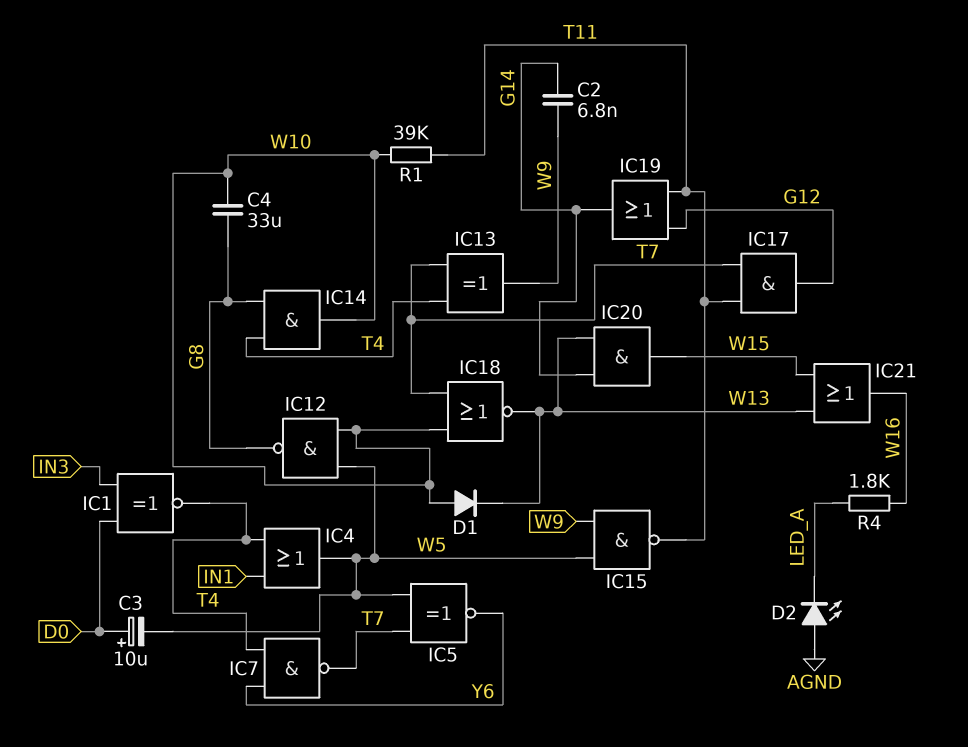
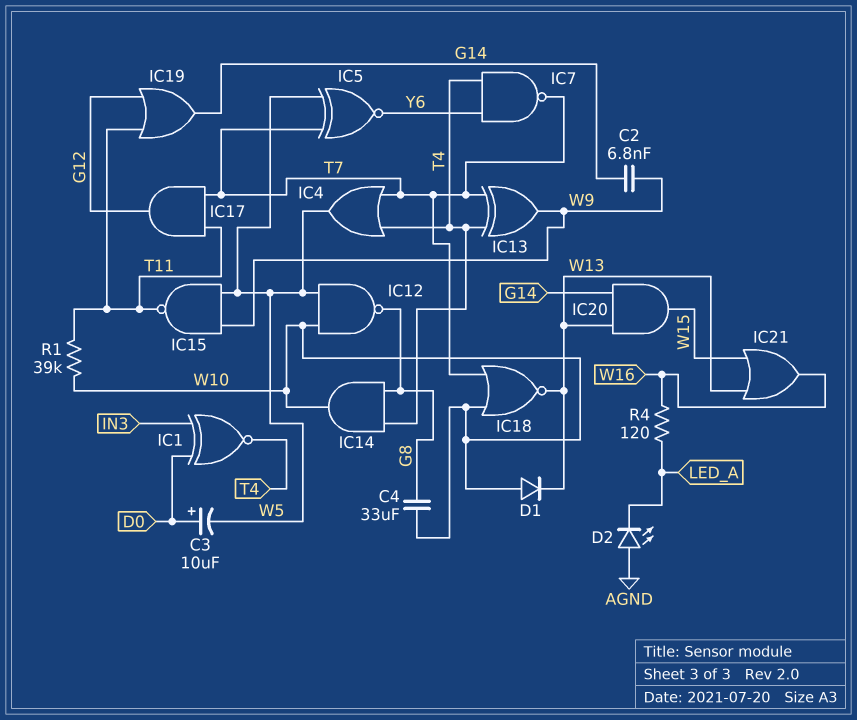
IC4: OR (in IN1, in T4, out W5) -> OR (in T4, in T7, out W5)
R4: 1.8k (LED_A, W16) -> 120 (LED_A, W16)

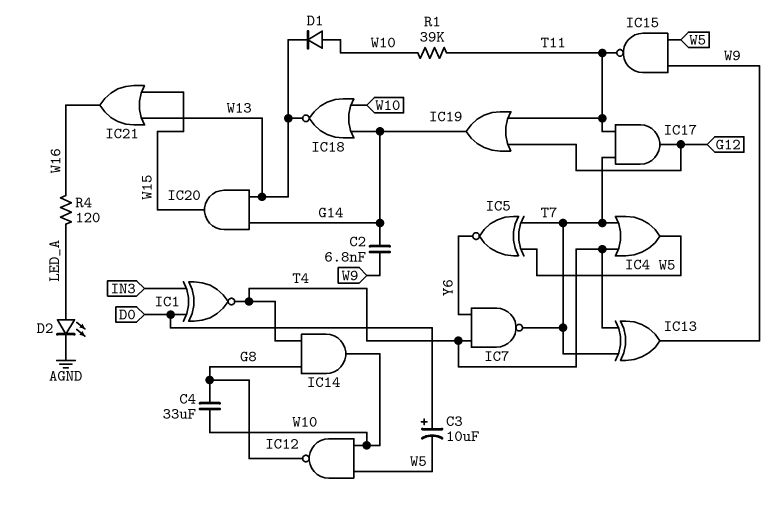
D2: LED (A AGND, K LED_A) -> LED (A LED_A, K AGND)
IC18: NOR (in T7, in W10, out W13) -> NOR (in G14, in W10, out W13)

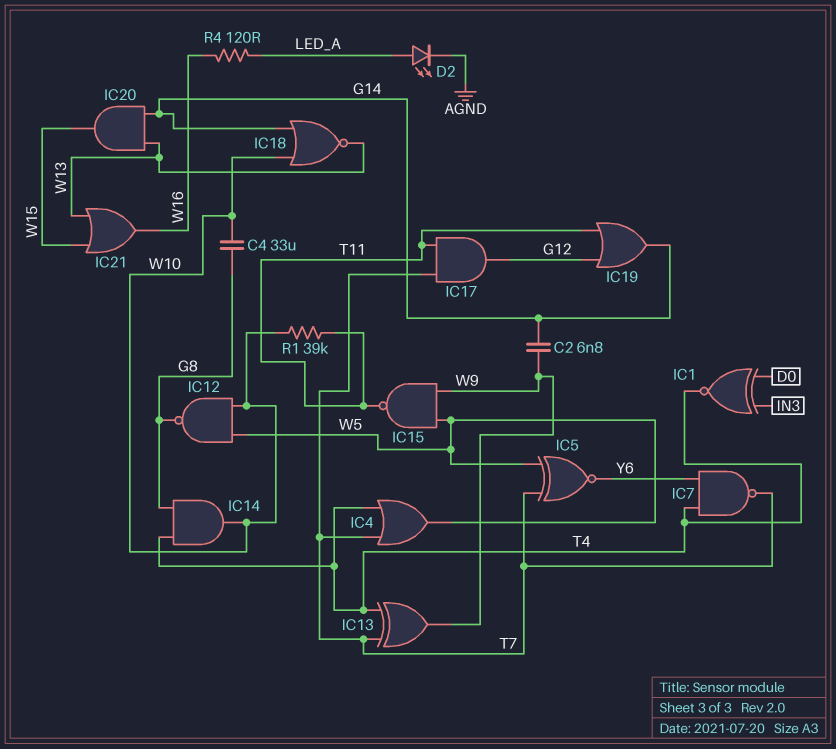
C3: 10uF (plus D0, minus W5) -> none
D1: diode (A W10, K W13) -> none

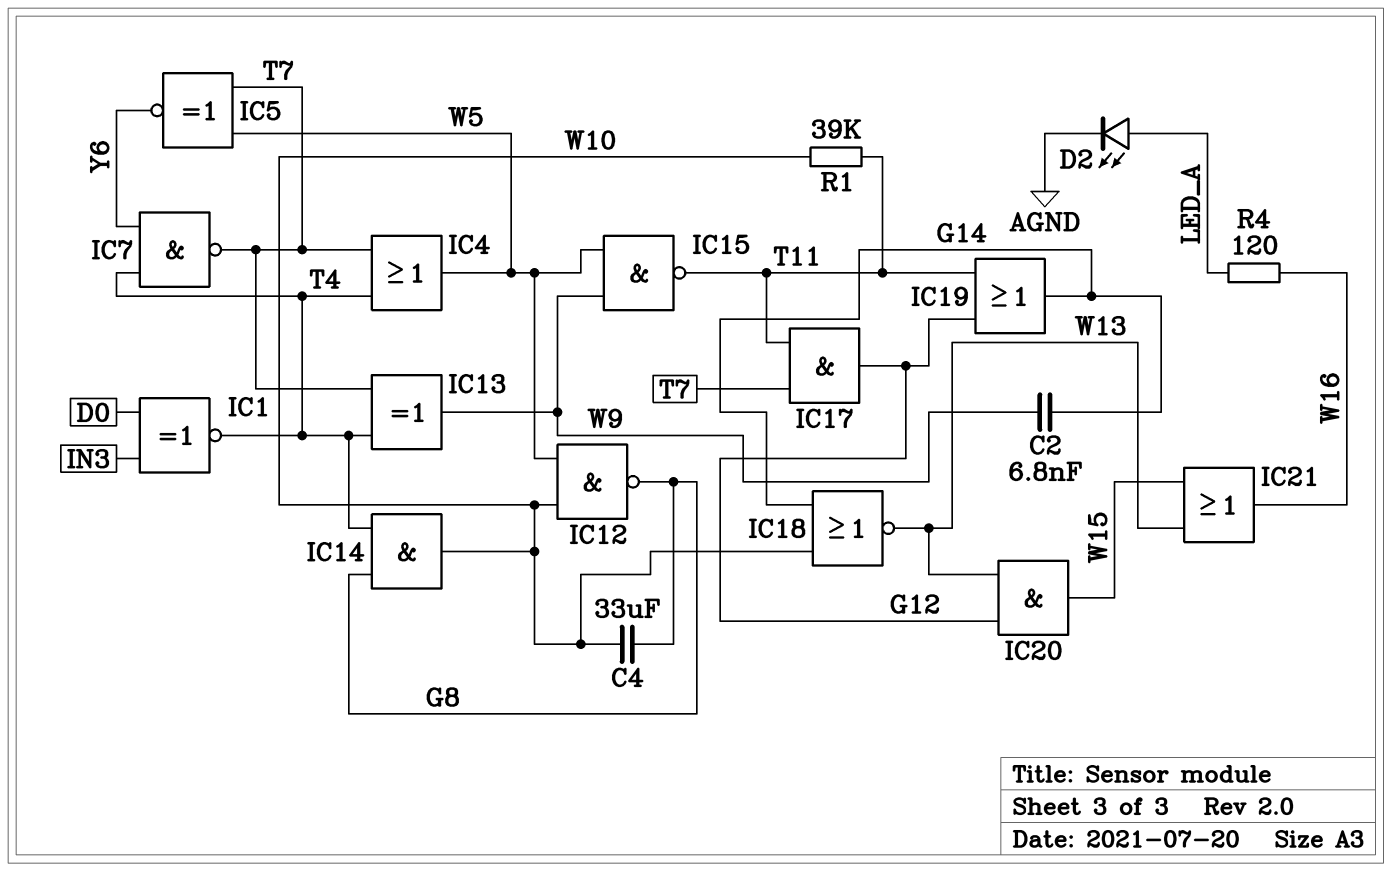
IC20: AND (in G14, in W13, out W15) -> AND (in G12, in W13, out W15)

